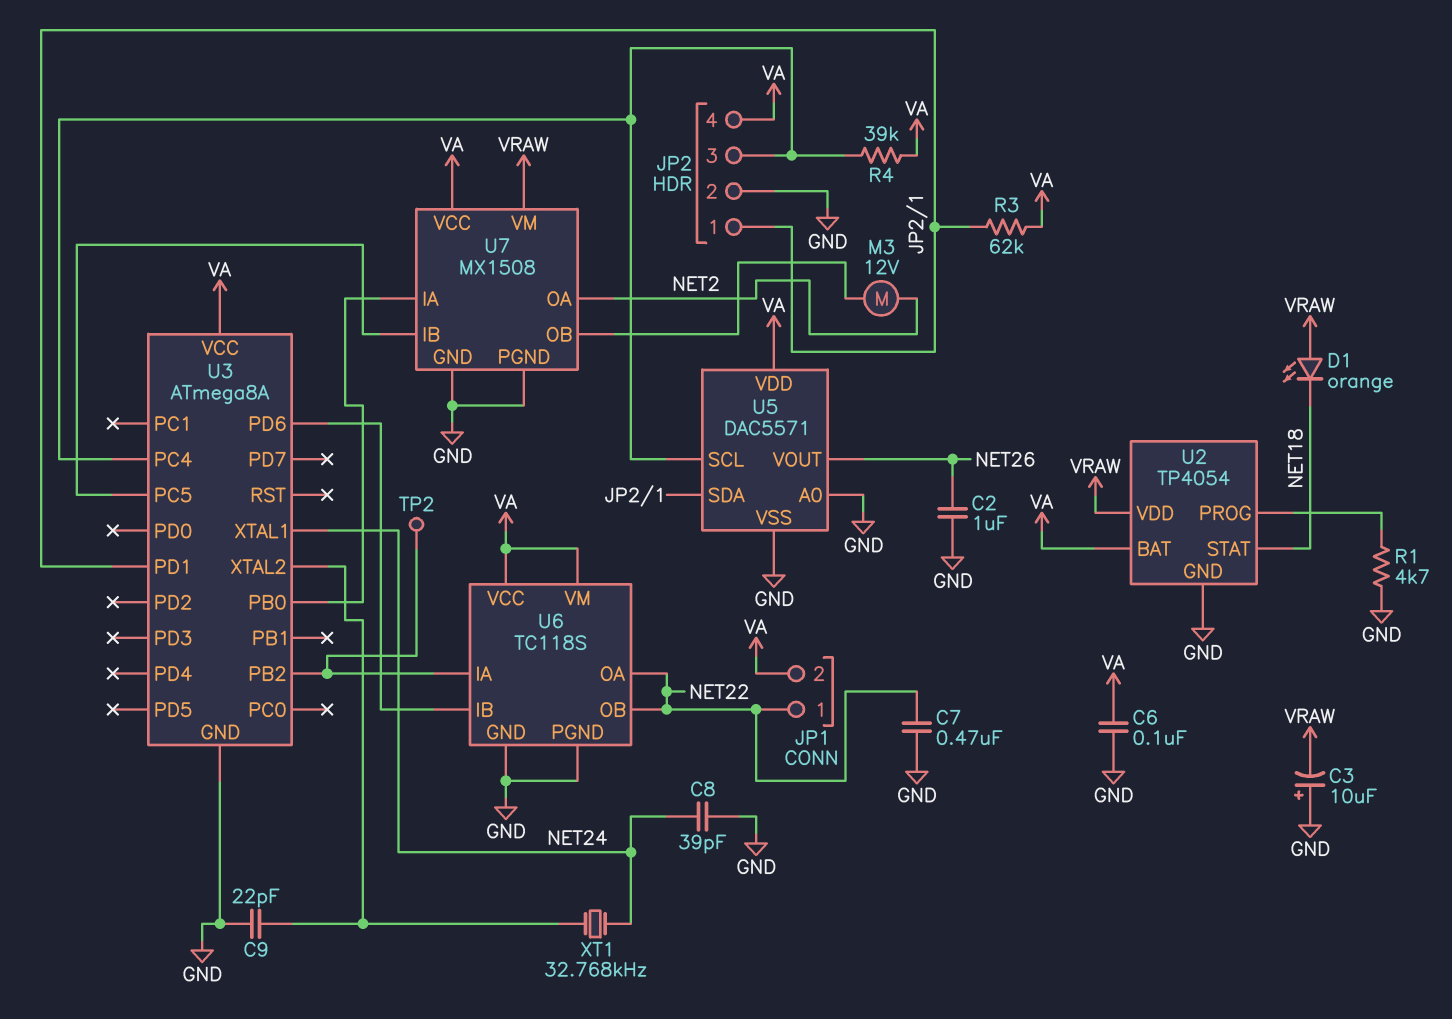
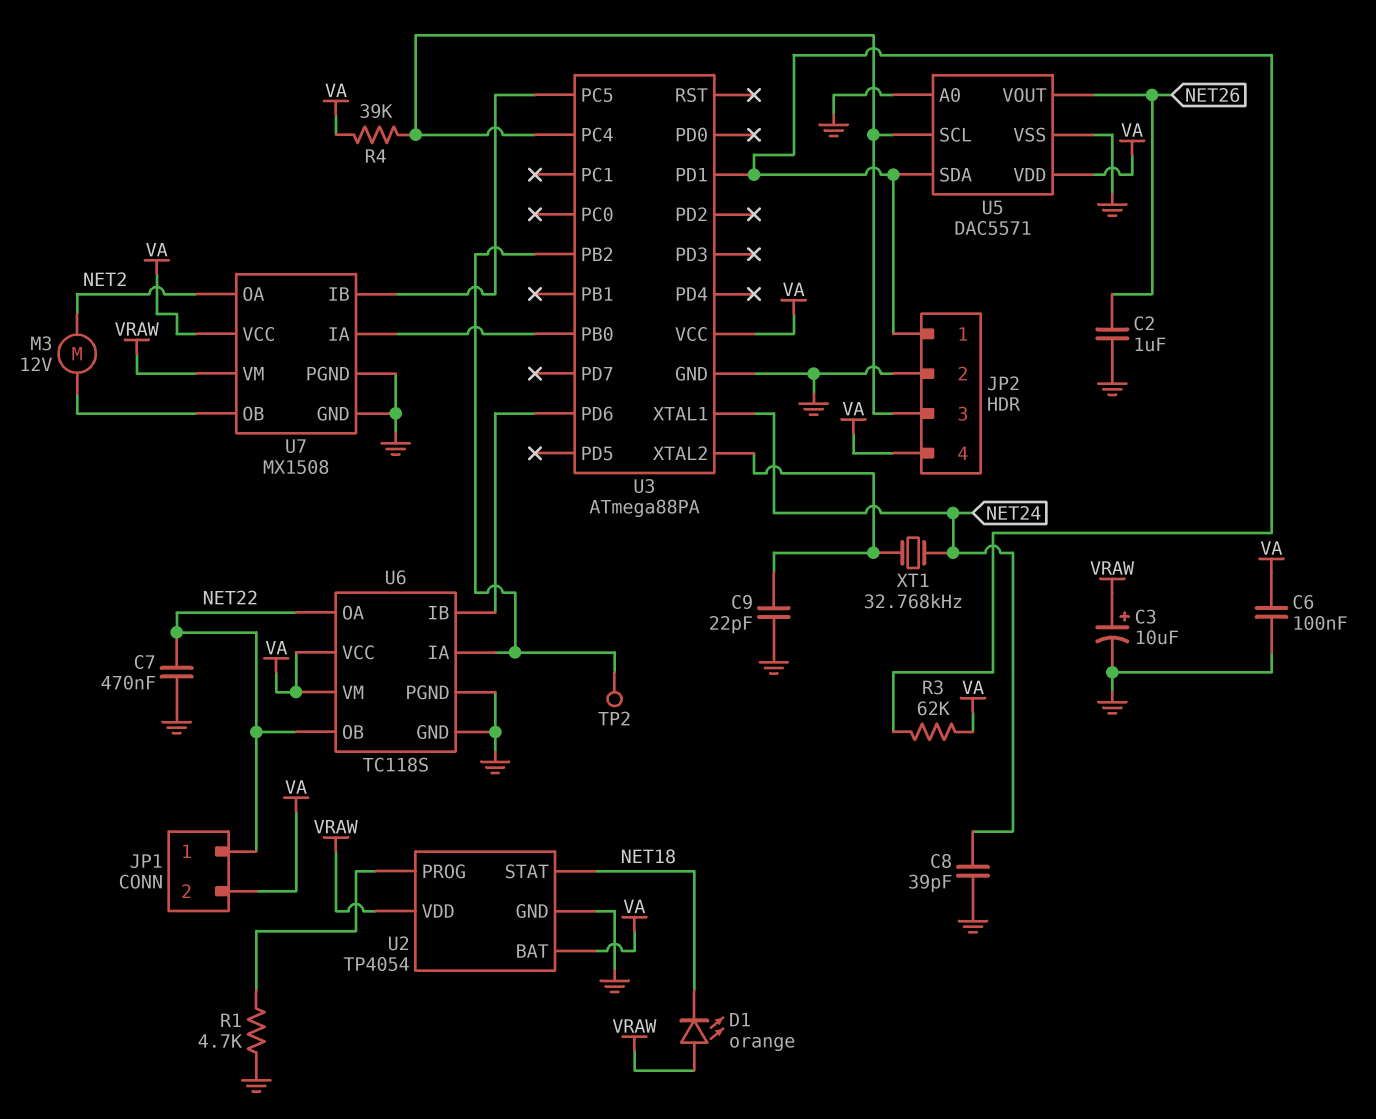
C3: 10uF (plus GND, minus VRAW) -> 10uF (plus VRAW, minus GND)
U3: ATmega8A -> ATmega88PA

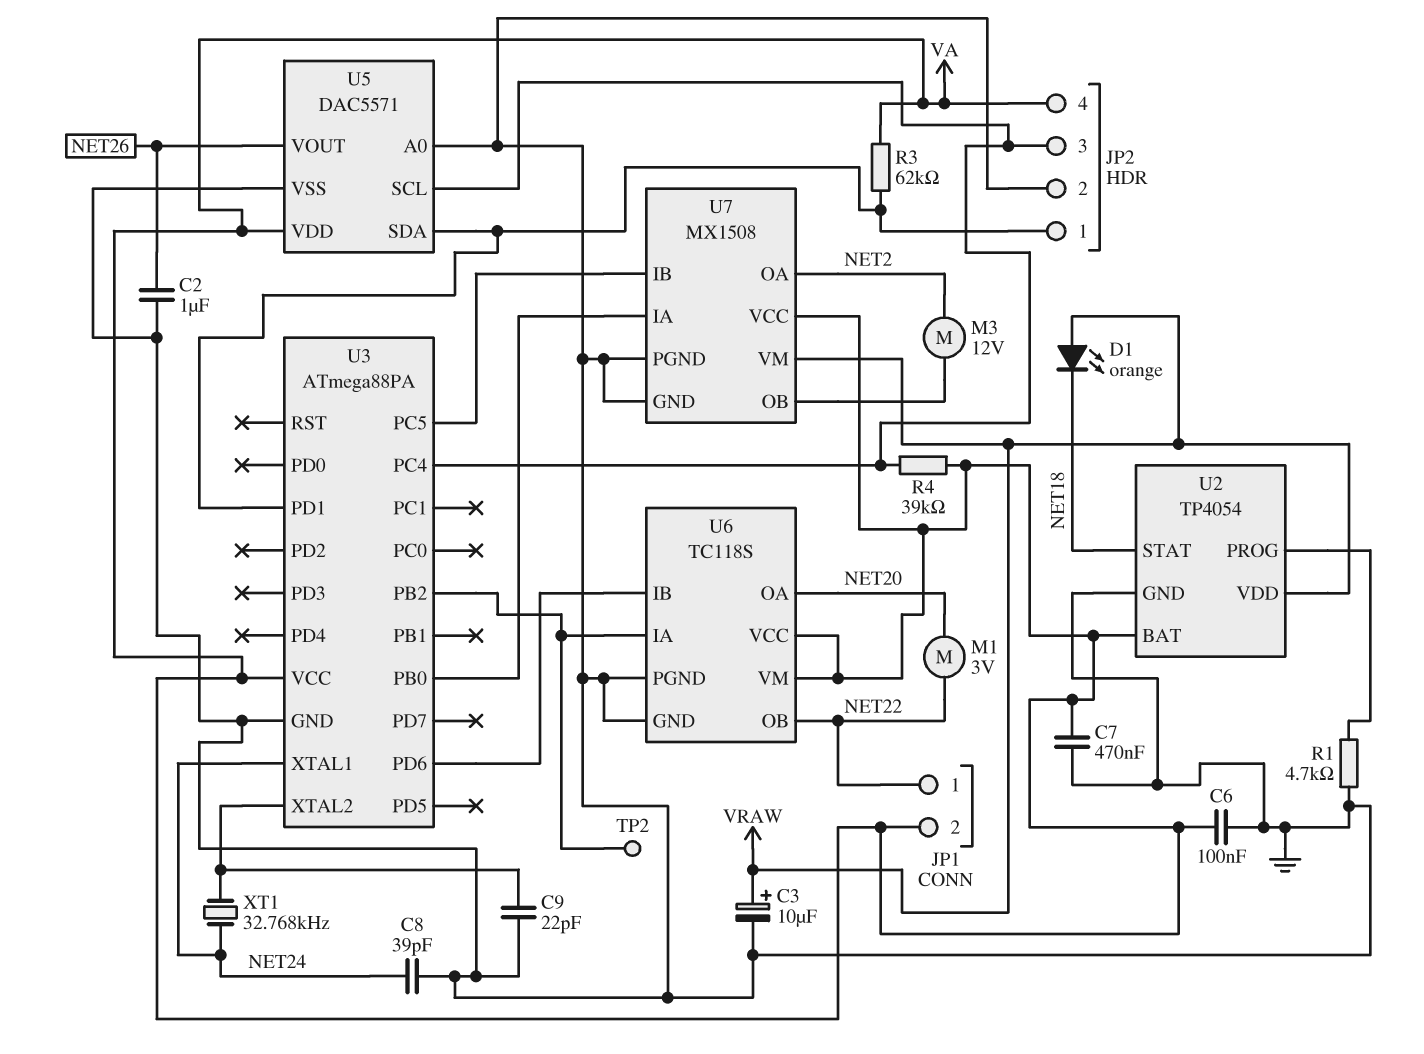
C7: 470nF (GND, NET22) -> 470nF (GND, VA)
M1: none -> motor 3V (NET20, NET22)
U6 pin OA: NET22 -> NET20

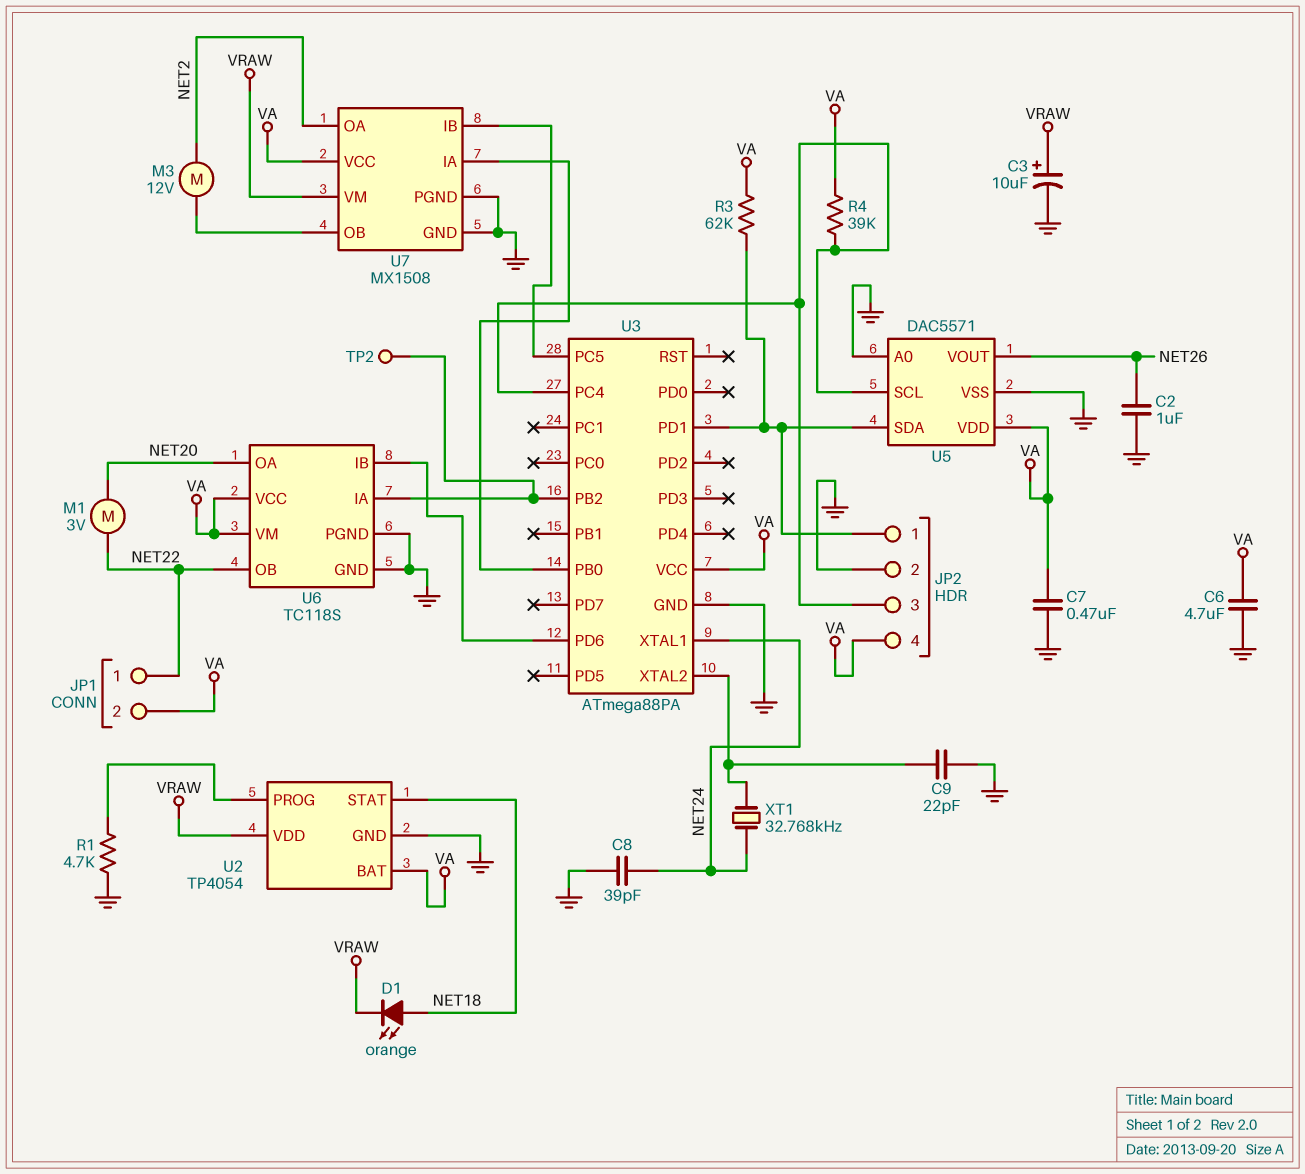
C6: 100nF (GND, VA) -> 4.7uF (GND, VA)
D1: LED orange (A VRAW, K NET18) -> LED orange (A NET18, K VRAW)

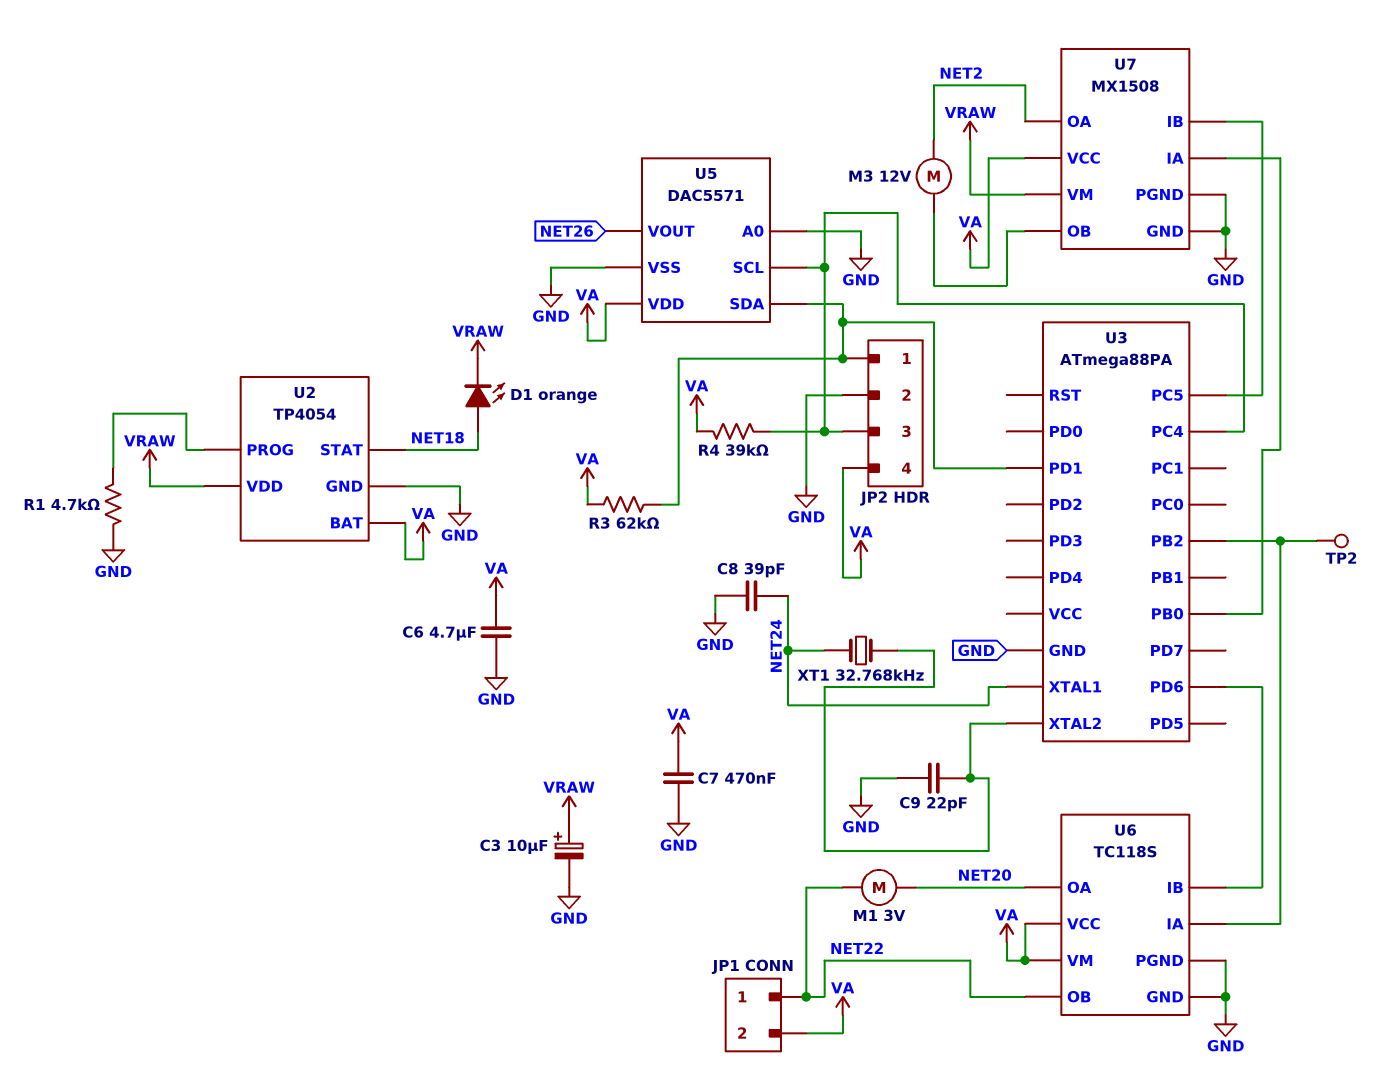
C2: 1uF (GND, NET26) -> none
U3 pin VCC: VA -> none

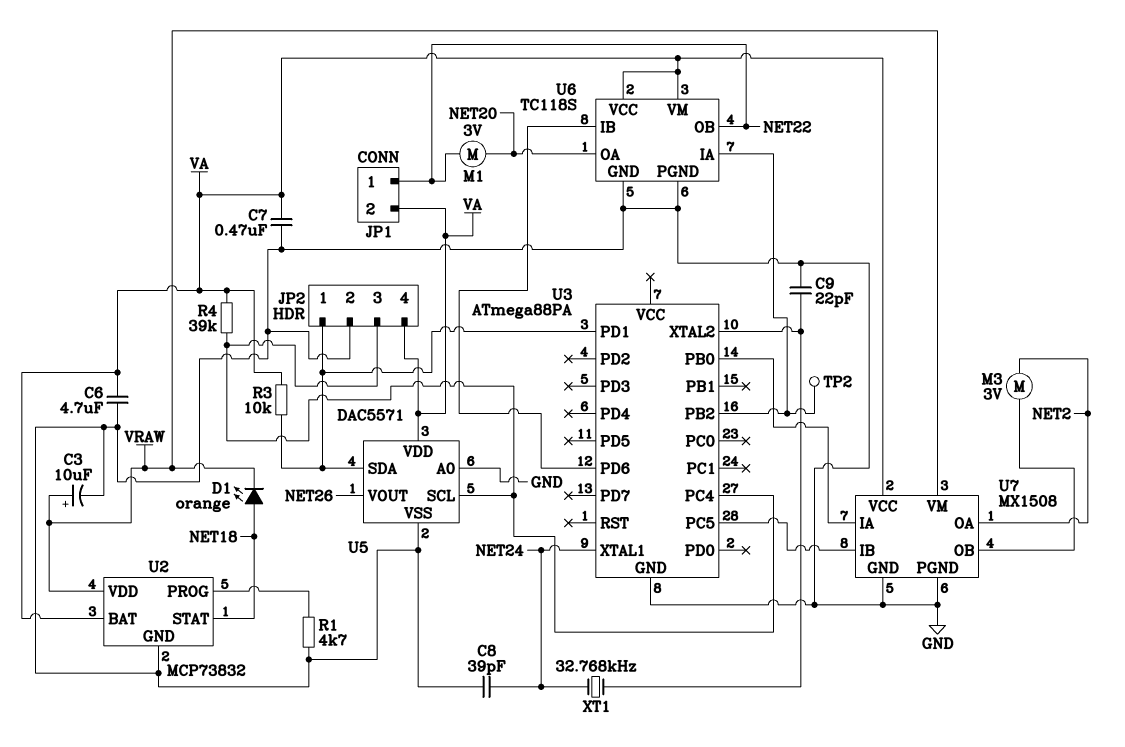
M3: motor 12V (NET2, U7/OB) -> motor 3V (NET2, U7/OB)
R3: 62k (JP2/1, VA) -> 10k (JP2/1, VA)
U2: TP4054 -> MCP73832

